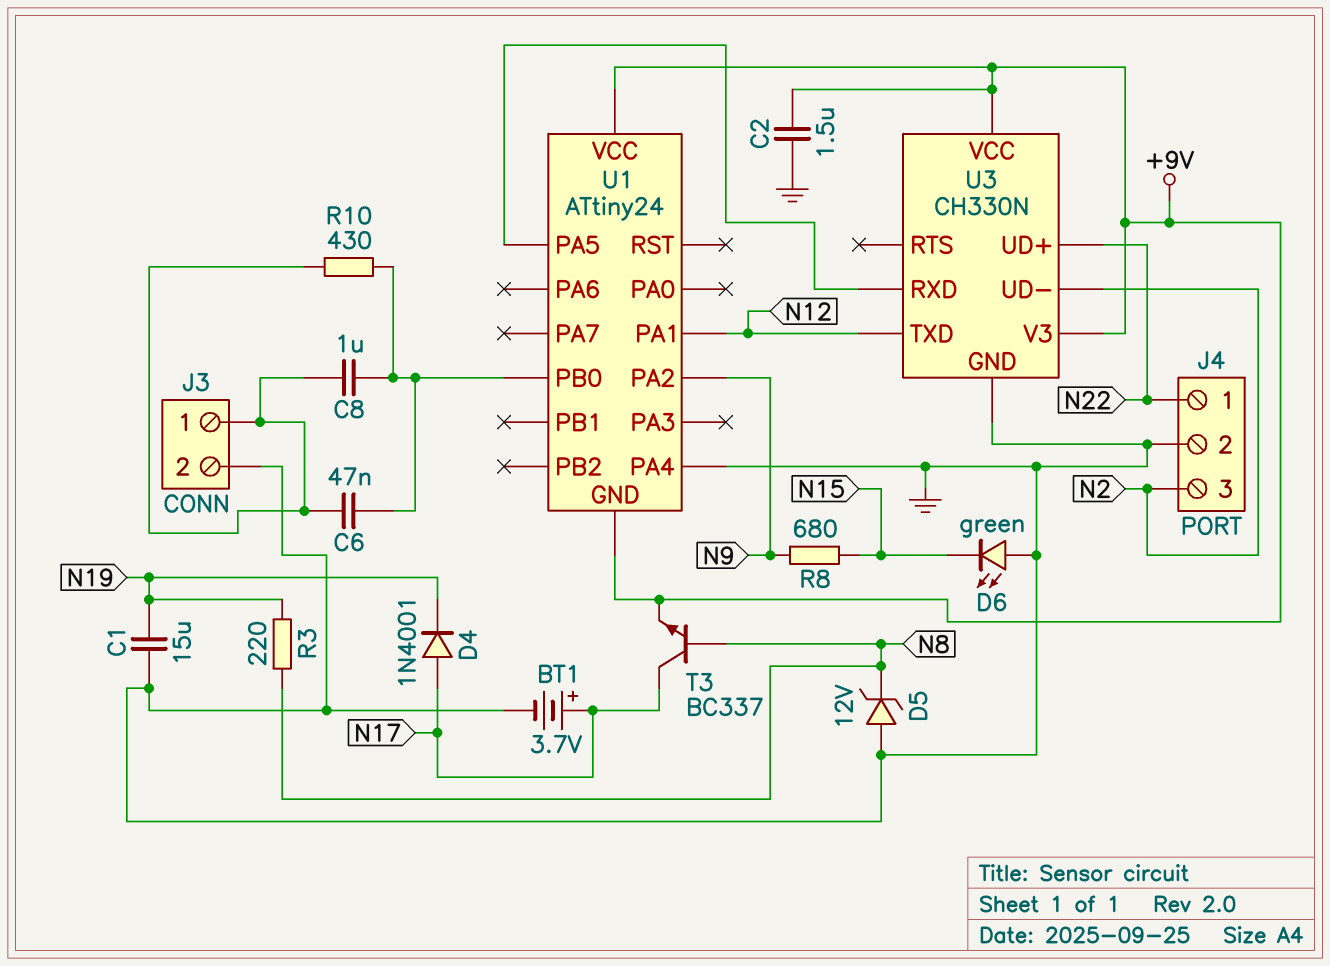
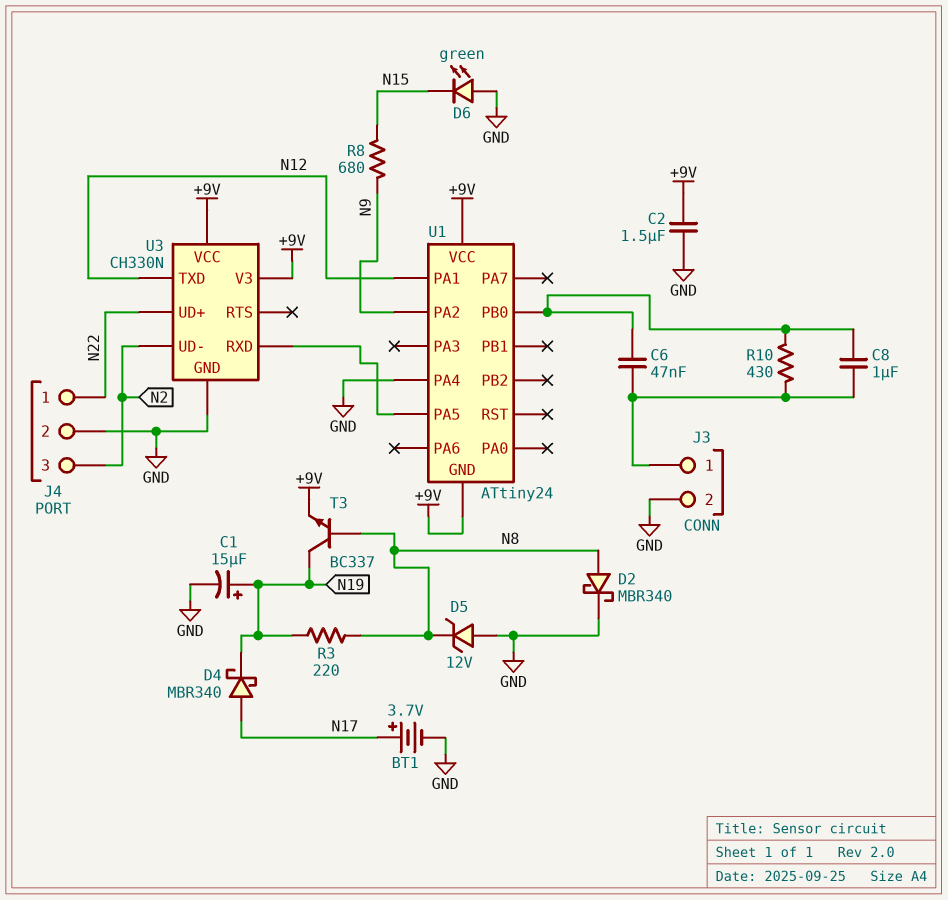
C1: 15uF (GND, N19) -> 15uF (plus N19, minus GND)
D2: none -> schottky MBR340 (A N8, K GND)
D4: diode 1N4001 (A N17, K N19) -> schottky MBR340 (A N17, K N19)
T3: NPN BC337 (B N8, C N17, E +9V) -> NPN BC337 (B N8, C N19, E +9V)

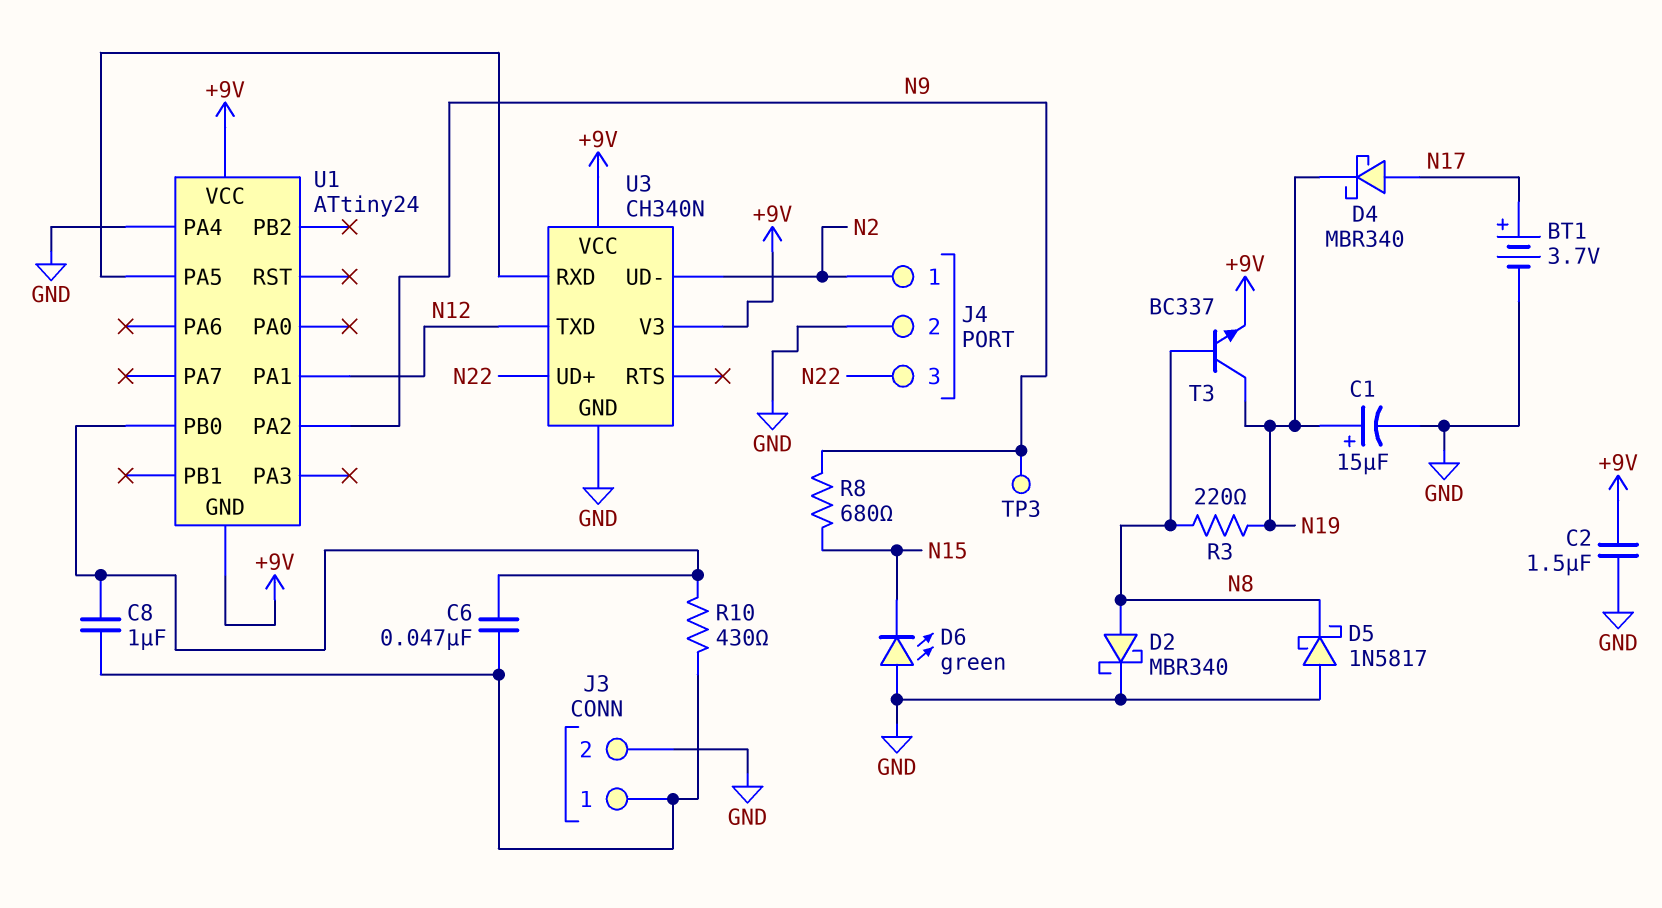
D5: zener 12V (A GND, K N8) -> schottky 1N5817 (A GND, K N8)
J4 pin 1: N22 -> N2
J4 pin 3: N2 -> N22
TP3: none -> test point (N9)
U3: CH330N -> CH340N

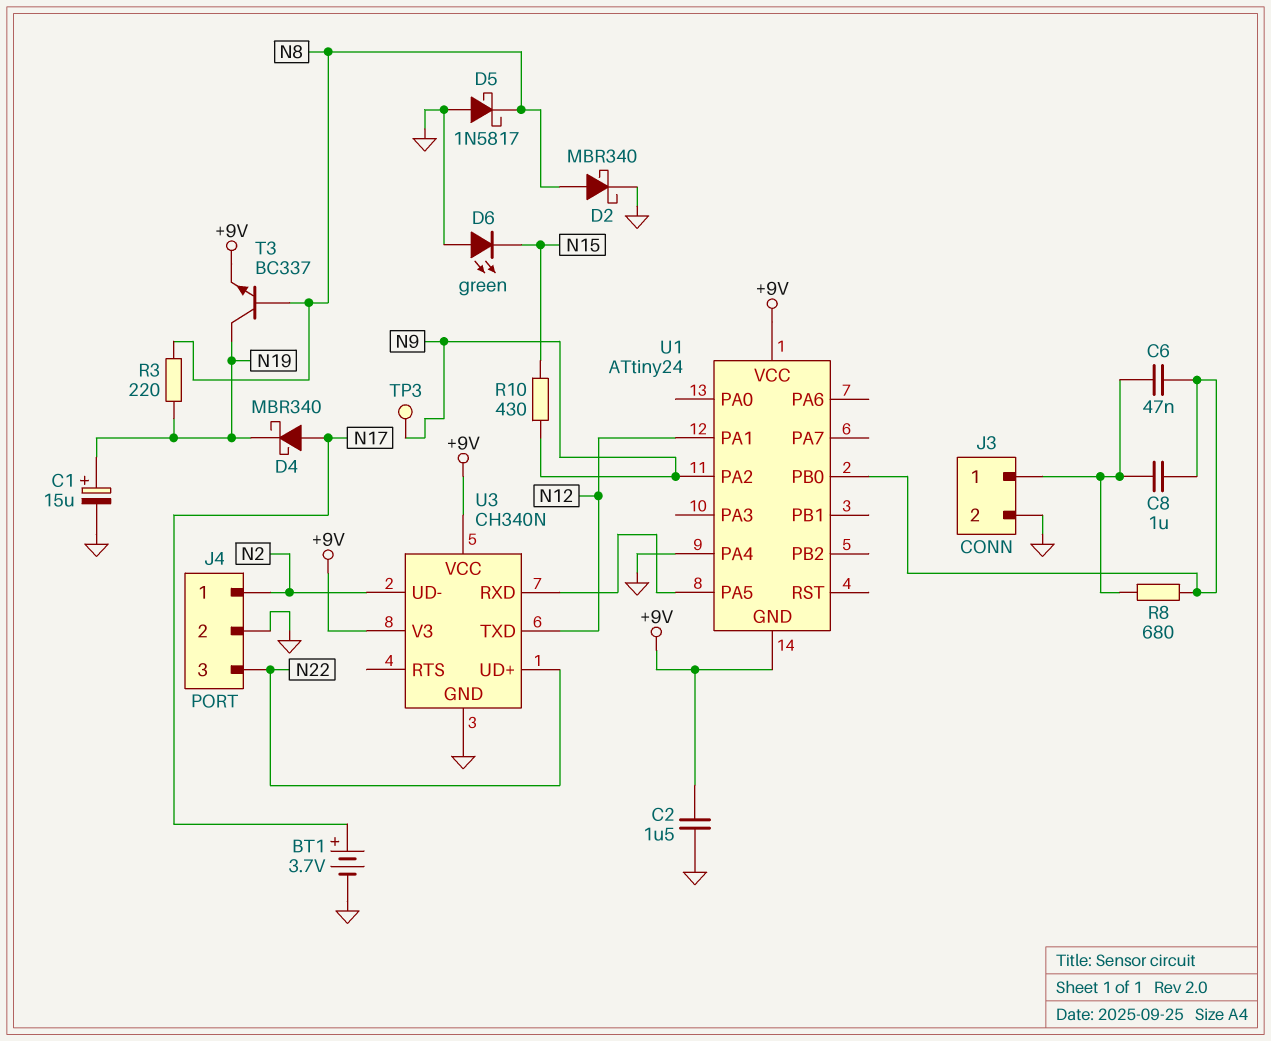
R8: 680 (N9, N15) -> 680 (J3/1, U1/PB0)
R10: 430 (J3/1, U1/PB0) -> 430 (N9, N15)

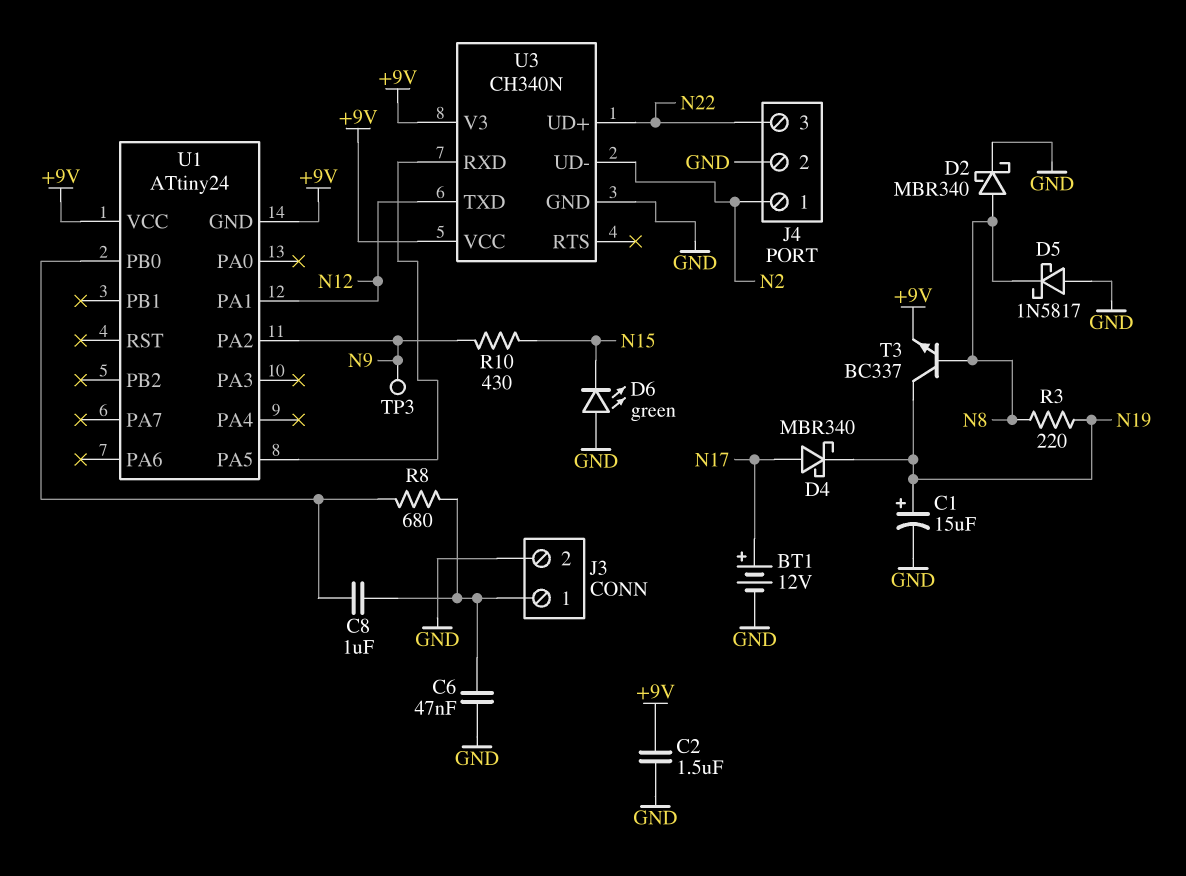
BT1: 3.7V (plus N17, minus GND) -> 12V (plus N17, minus GND)
C6: 47nF (J3/1, U1/PB0) -> 47nF (GND, J3/1)
U1 pin PA4: GND -> none

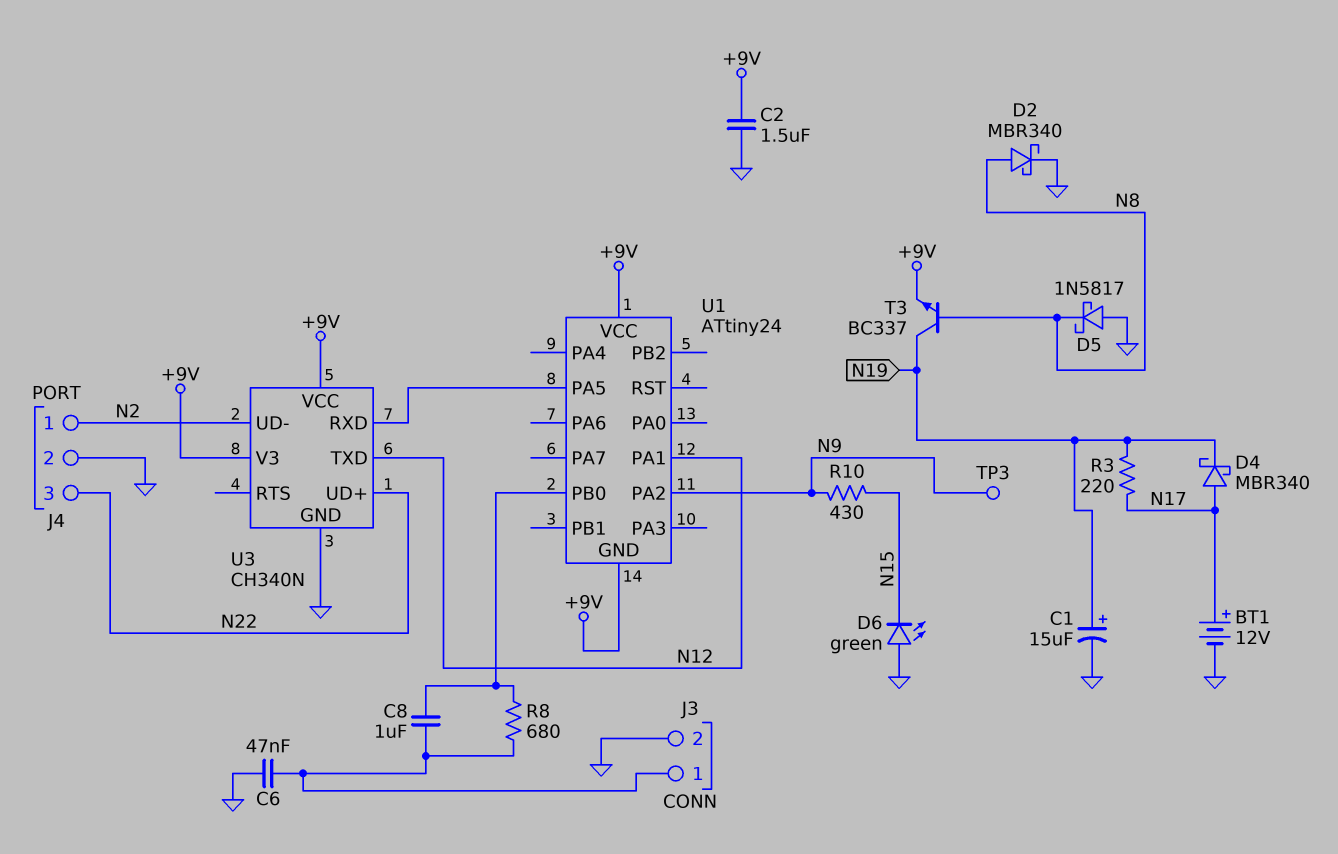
R3: 220 (N8, N19) -> 220 (N17, N19)

